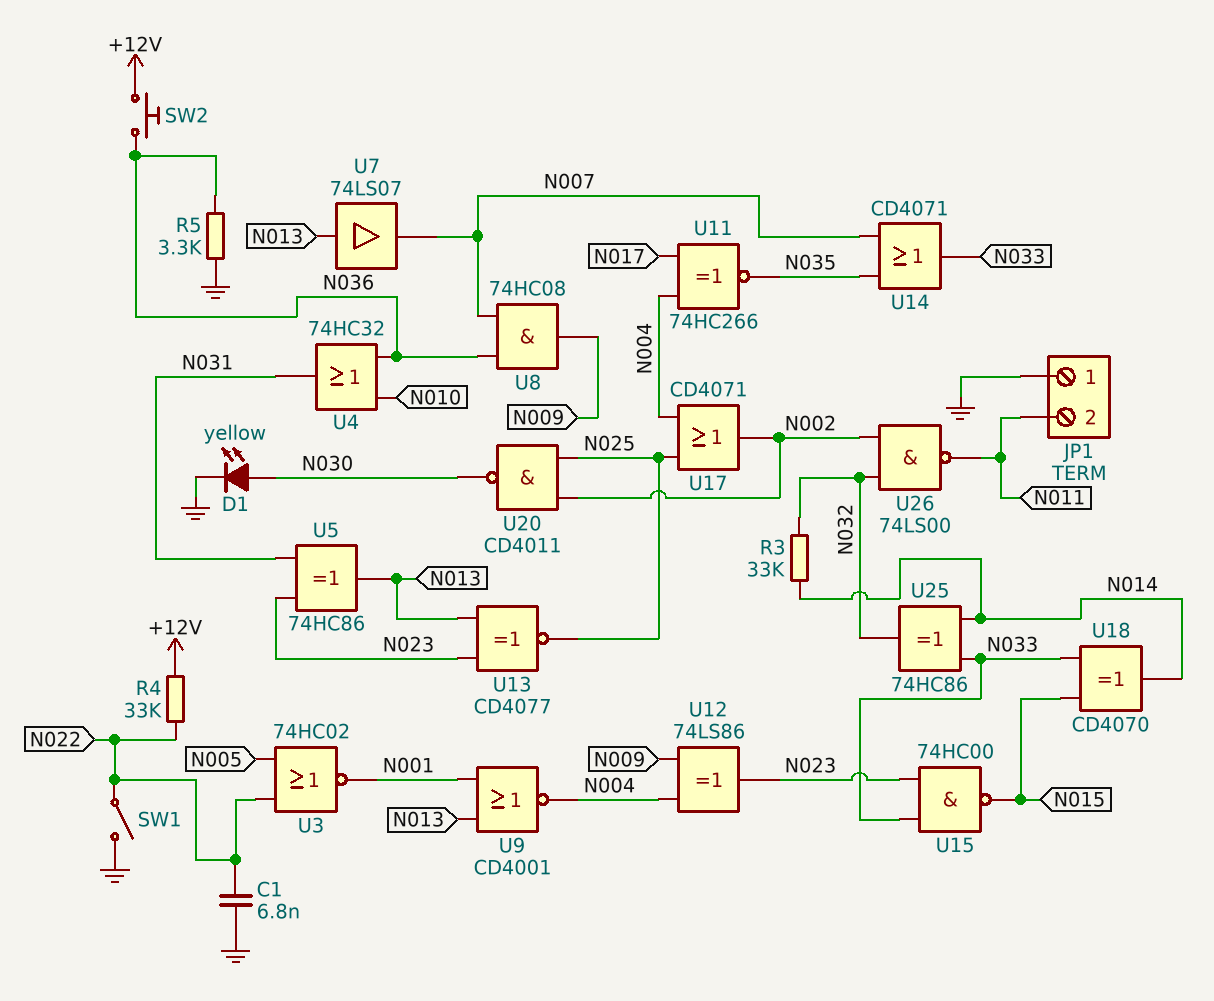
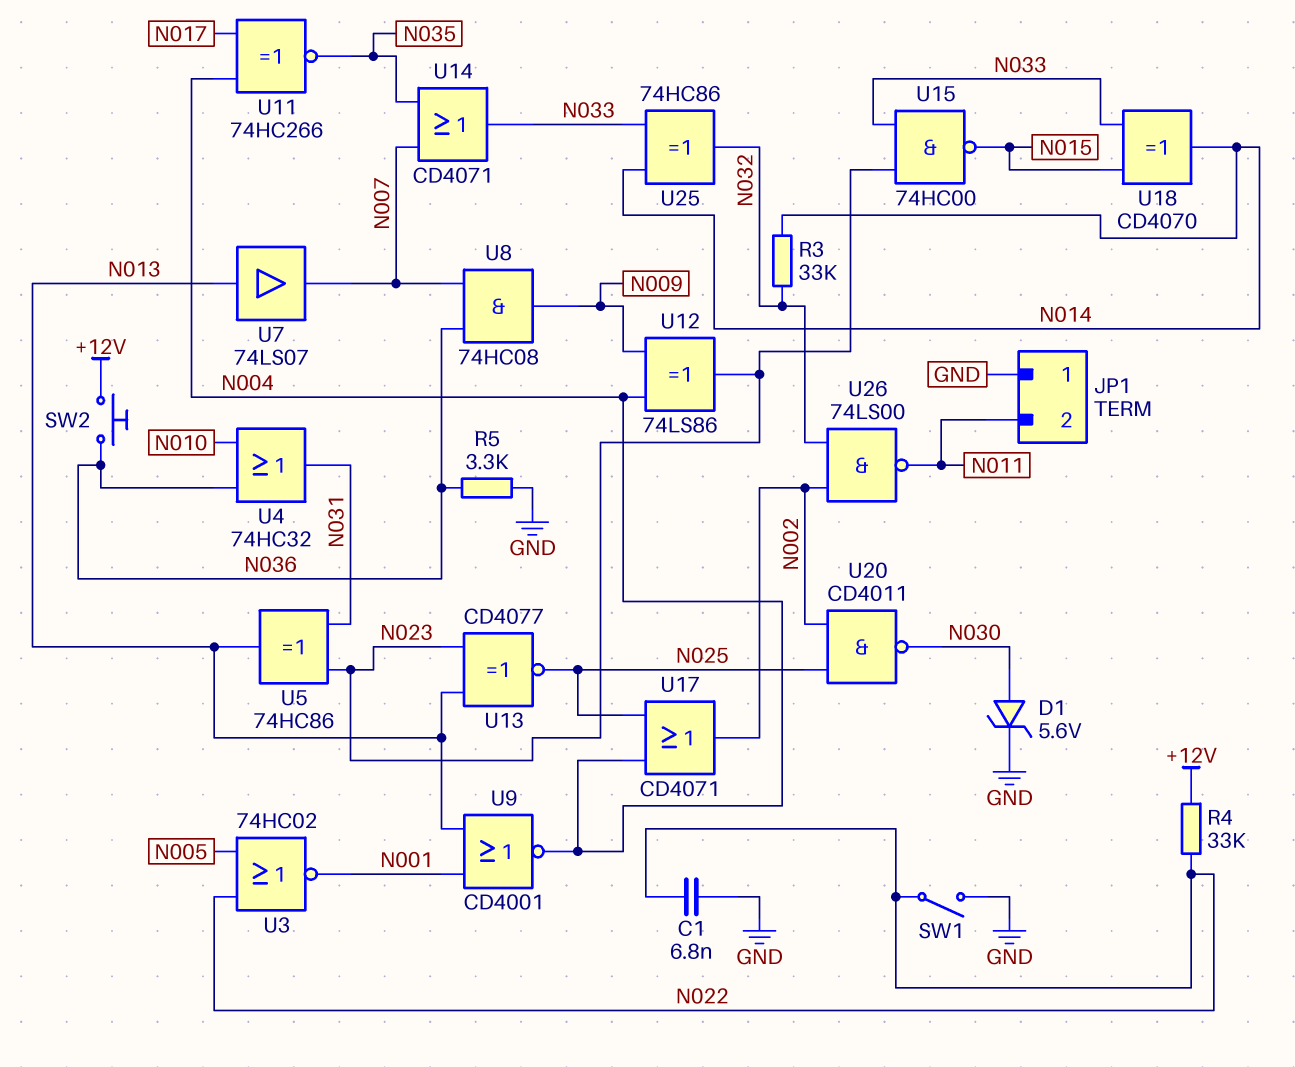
D1: LED yellow (A N030, K GND) -> zener 5.6V (A N030, K GND)

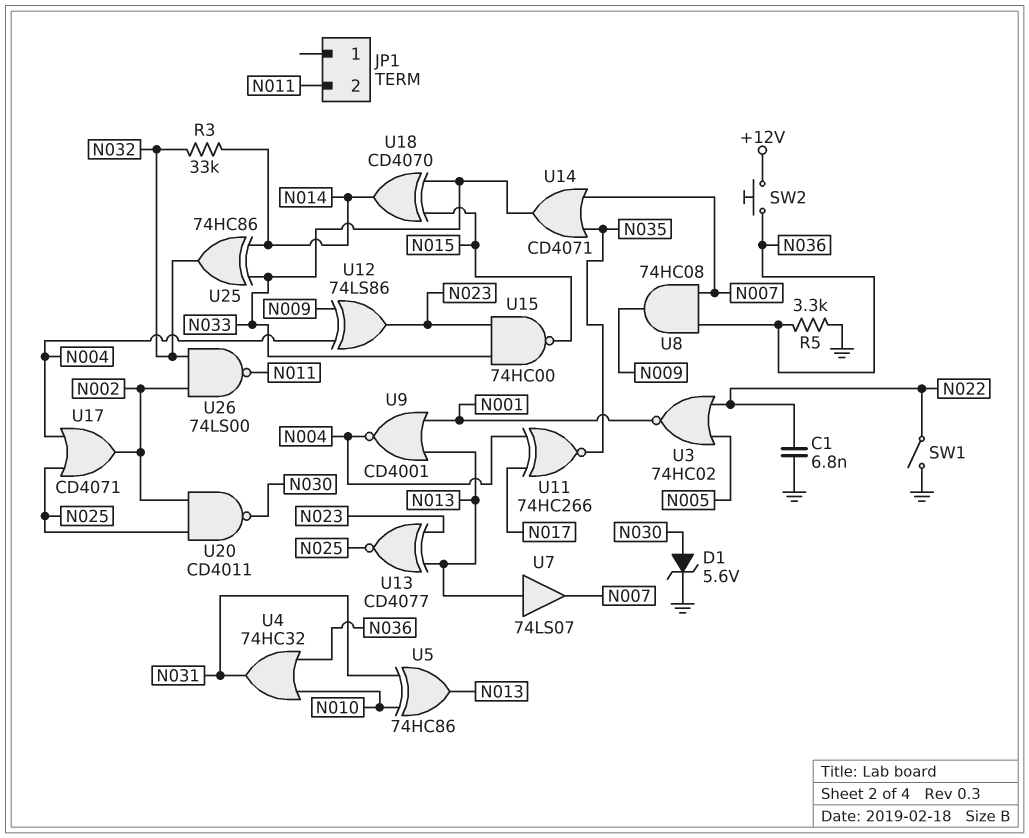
JP1 pin 1: GND -> none
R4: 33k (+12V, N022) -> none
U5: XOR 74HC86 (in N023, in N031, out N013) -> XOR 74HC86 (in N010, in N031, out N013)

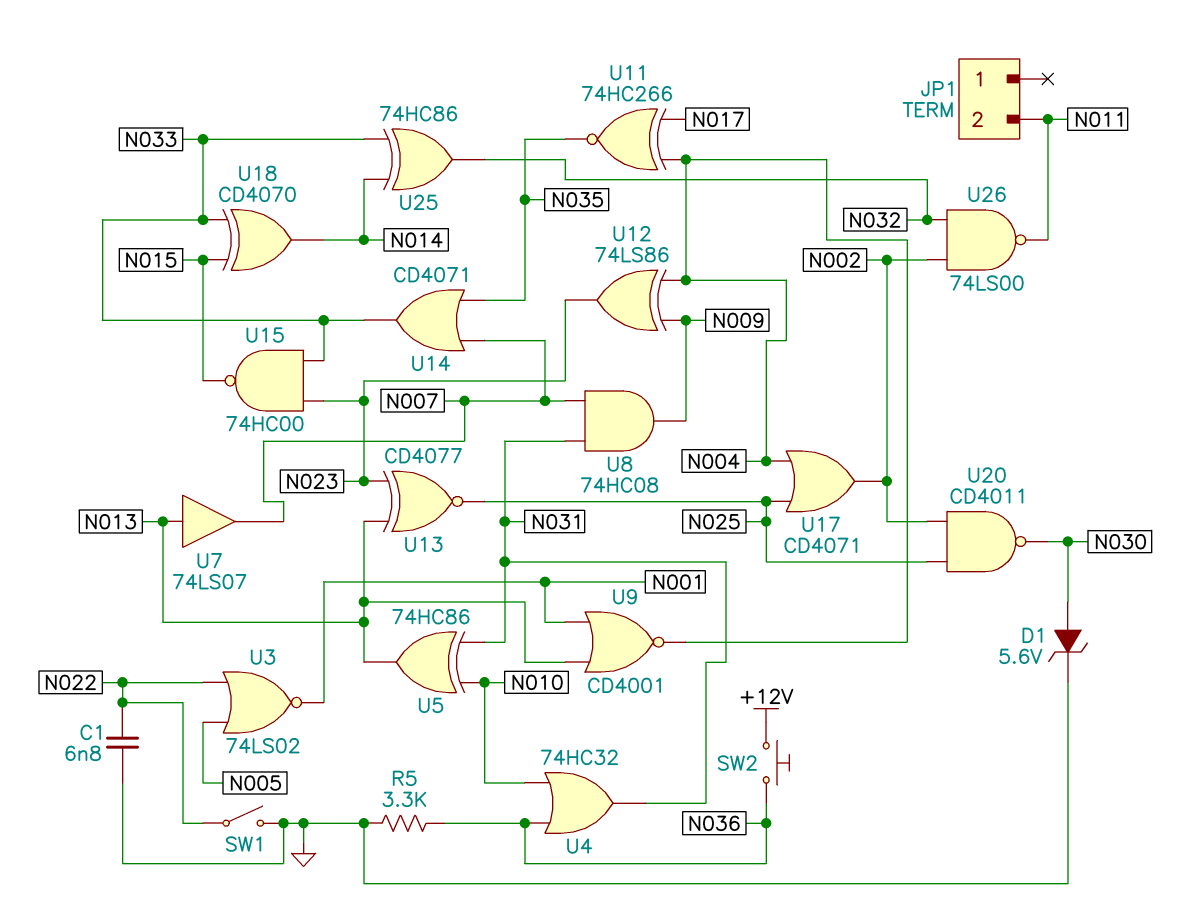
R3: 33k (N014, N032) -> none
U3: NOR 74HC02 (in N005, in N022, out N001) -> NOR 74LS02 (in N005, in N022, out N001)
U8: AND 74HC08 (in N007, in N036, out N009) -> AND 74HC08 (in N007, in N031, out N009)

